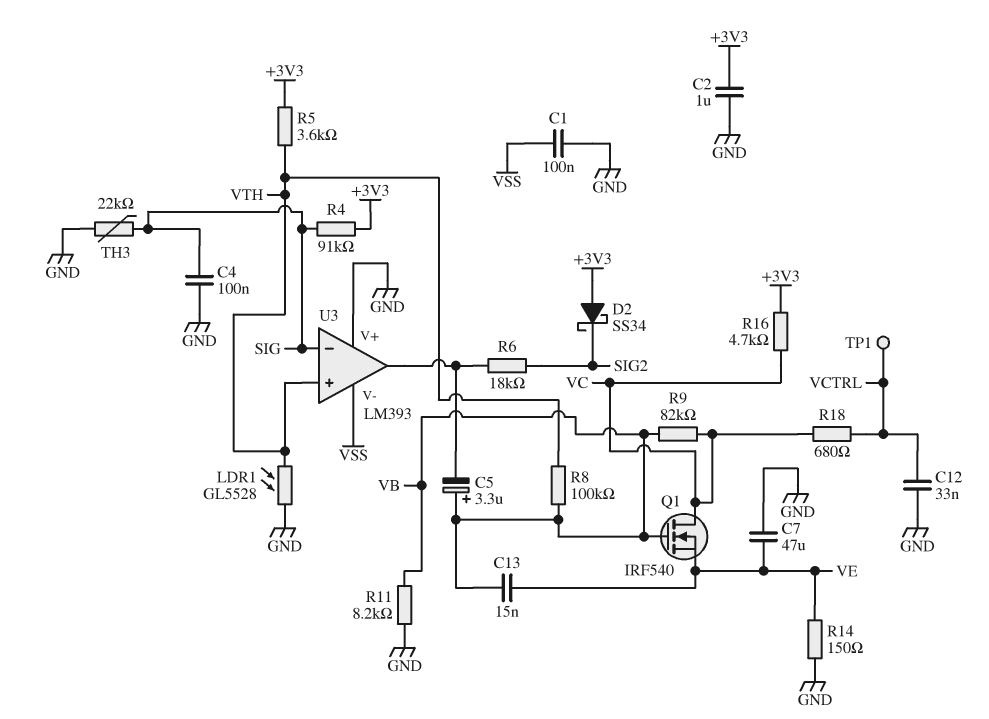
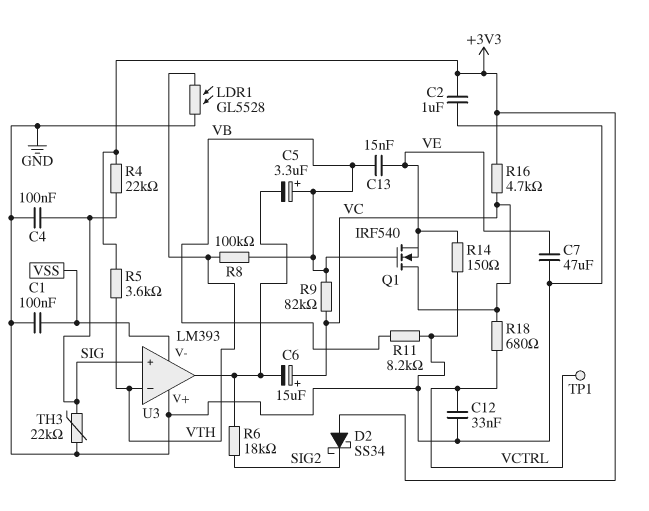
C6: none -> 15uF (plus VC, minus U3/out)
R4: 91k (+3V3, SIG) -> 22k (+3V3, SIG)
U3 pin in+: VTH -> SIG
U3 pin in-: SIG -> VTH

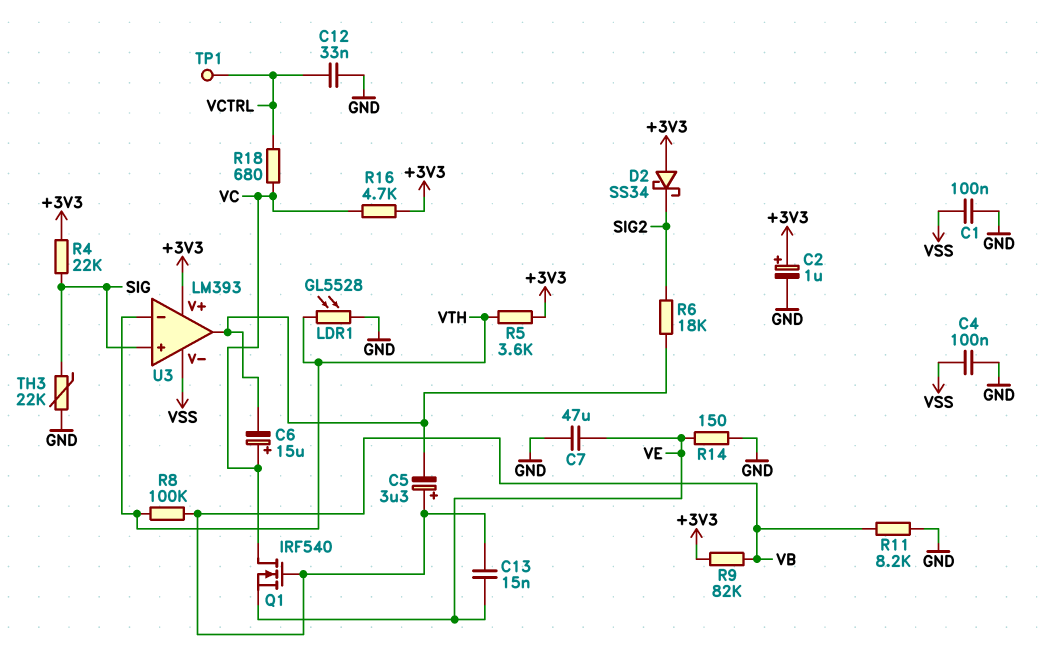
C2: 1uF (+3V3, GND) -> 1uF (plus +3V3, minus GND)
C4: 100nF (GND, SIG) -> 100nF (GND, VSS)
R9: 82k (VB, VC) -> 82k (+3V3, VB)
U3 pin V+: GND -> +3V3

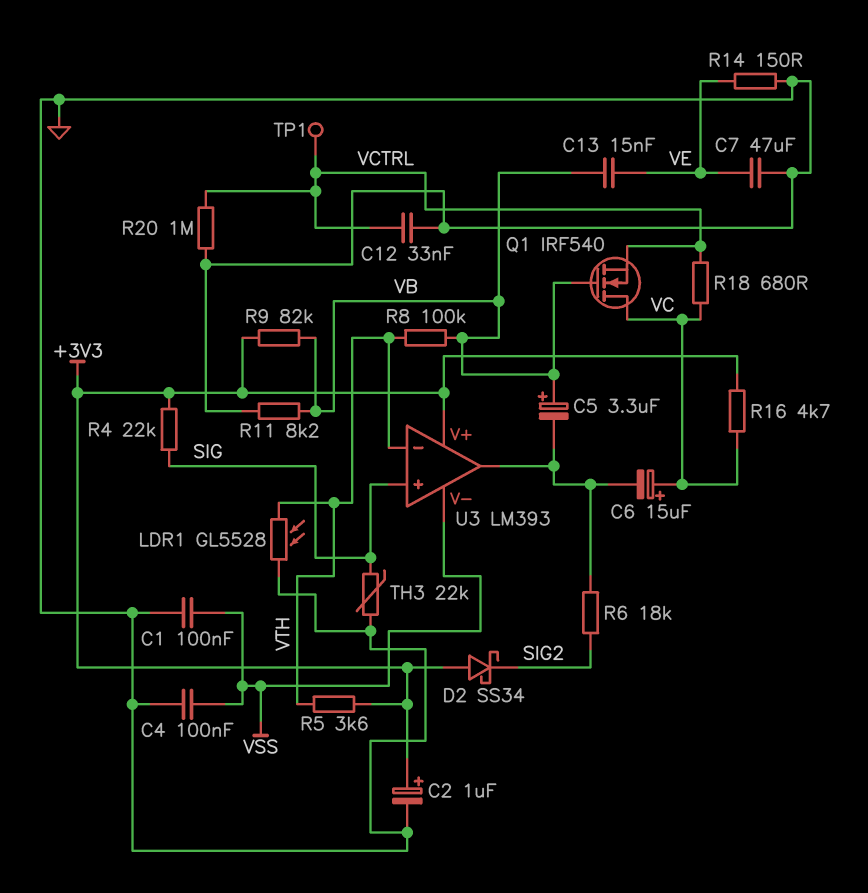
Q1: NMOS IRF540 (G VB, D VC, S VE) -> NMOS IRF540 (G VB, D VC, S VCTRL)
R20: none -> 1M (GND, VCTRL)

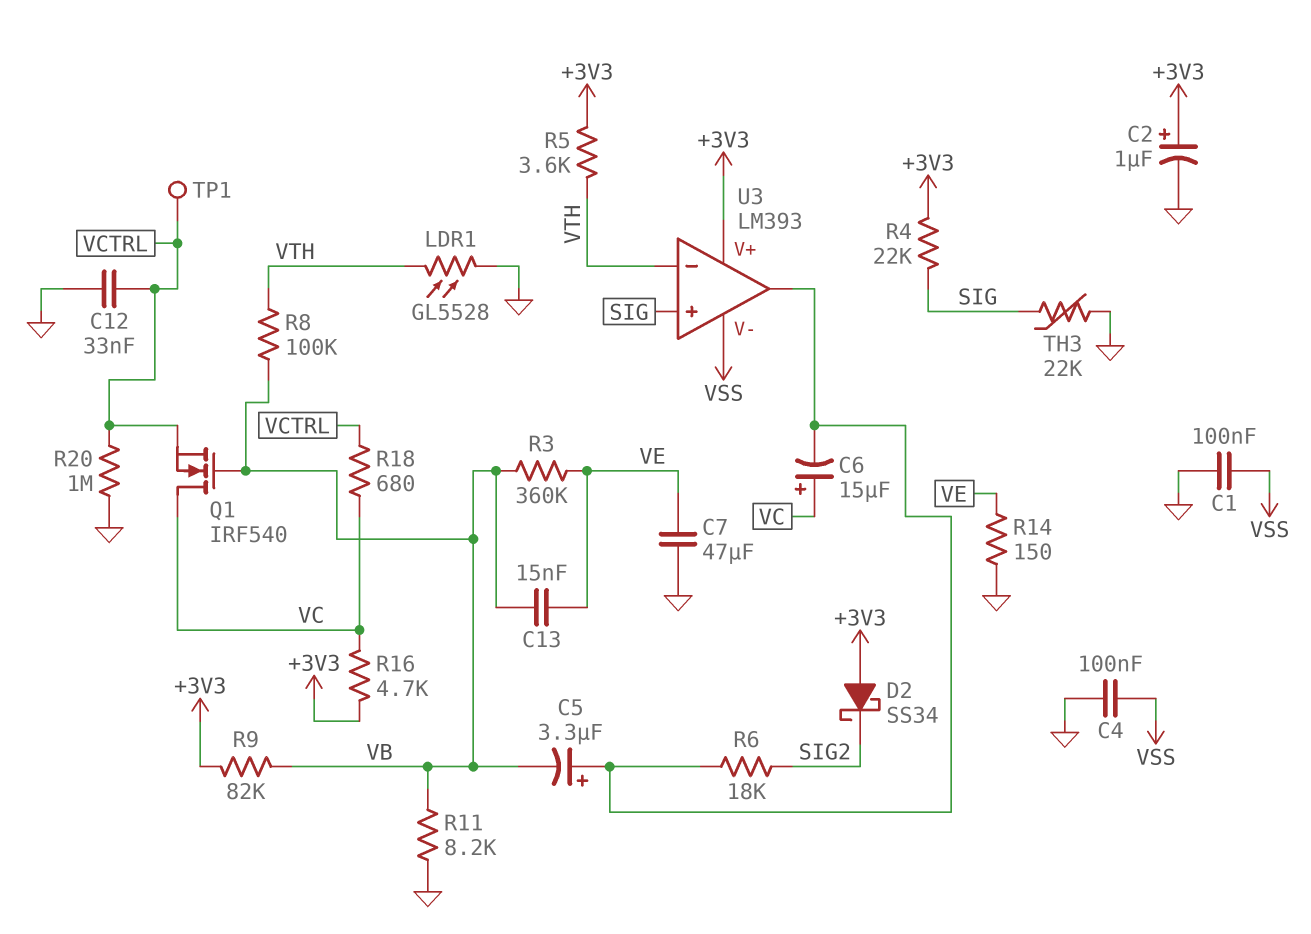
C5: 3.3uF (plus VB, minus U3/out) -> 3.3uF (plus U3/out, minus VB)
R3: none -> 360k (VB, VE)

